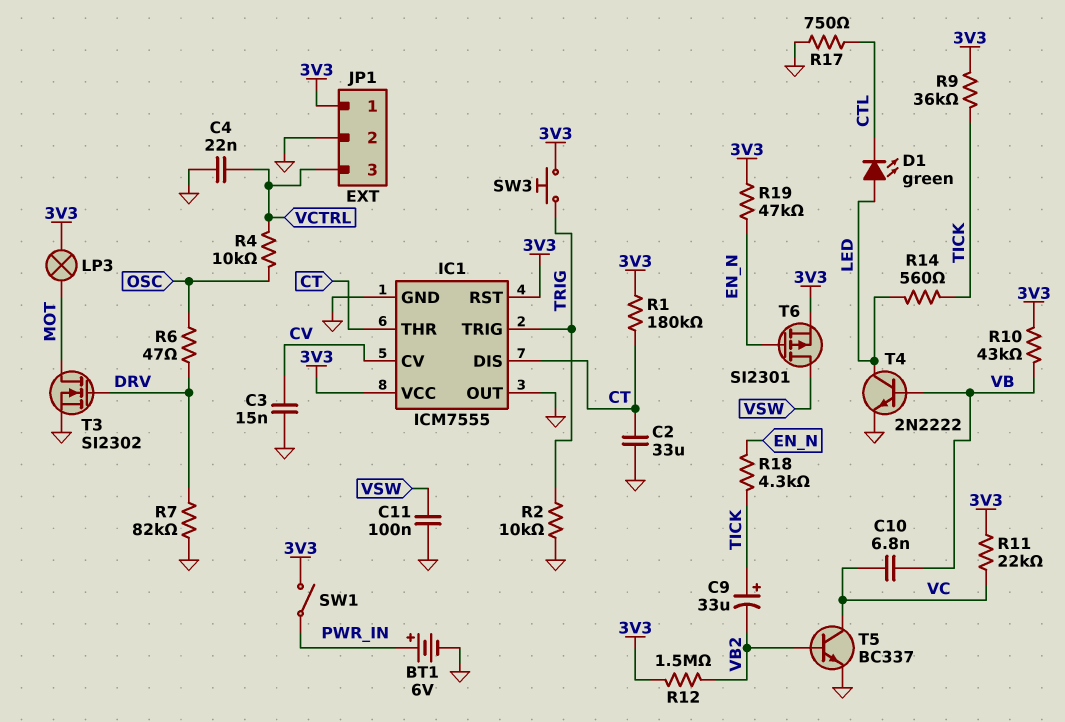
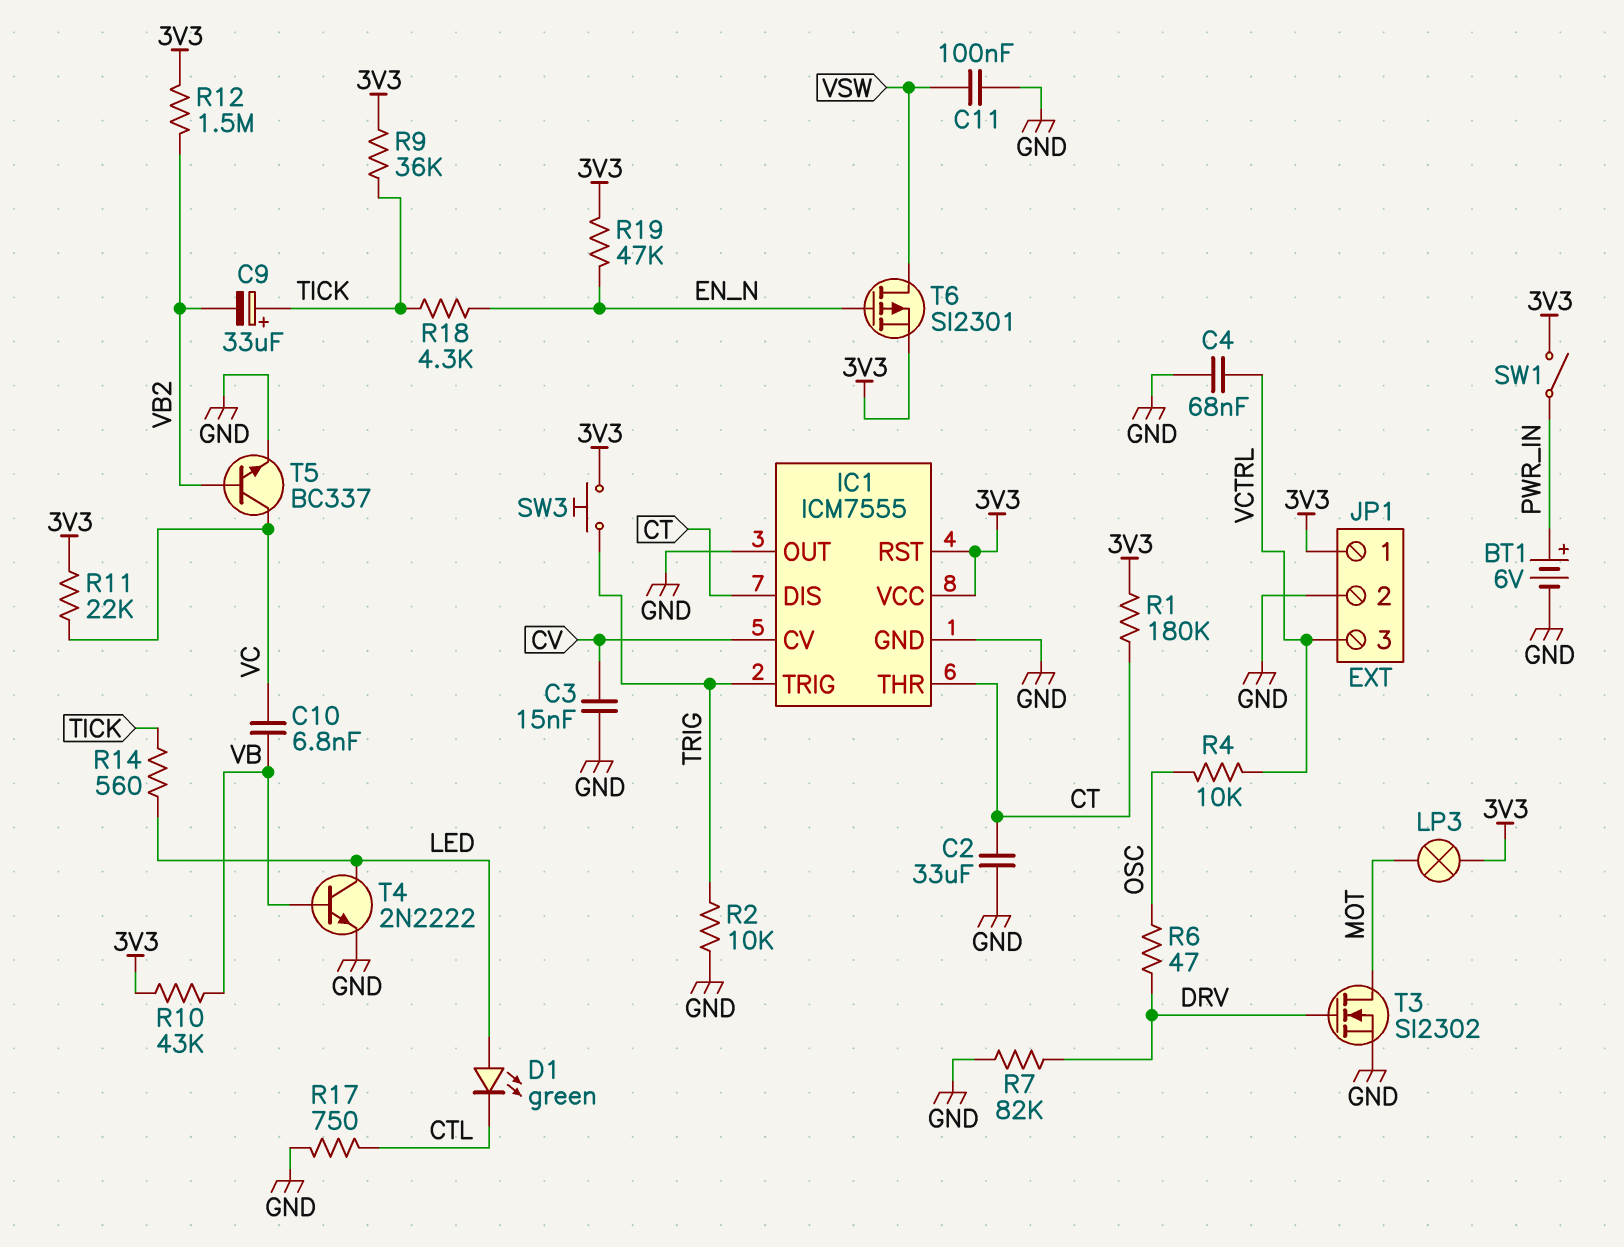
C4: 22nF (GND, VCTRL) -> 68nF (GND, VCTRL)

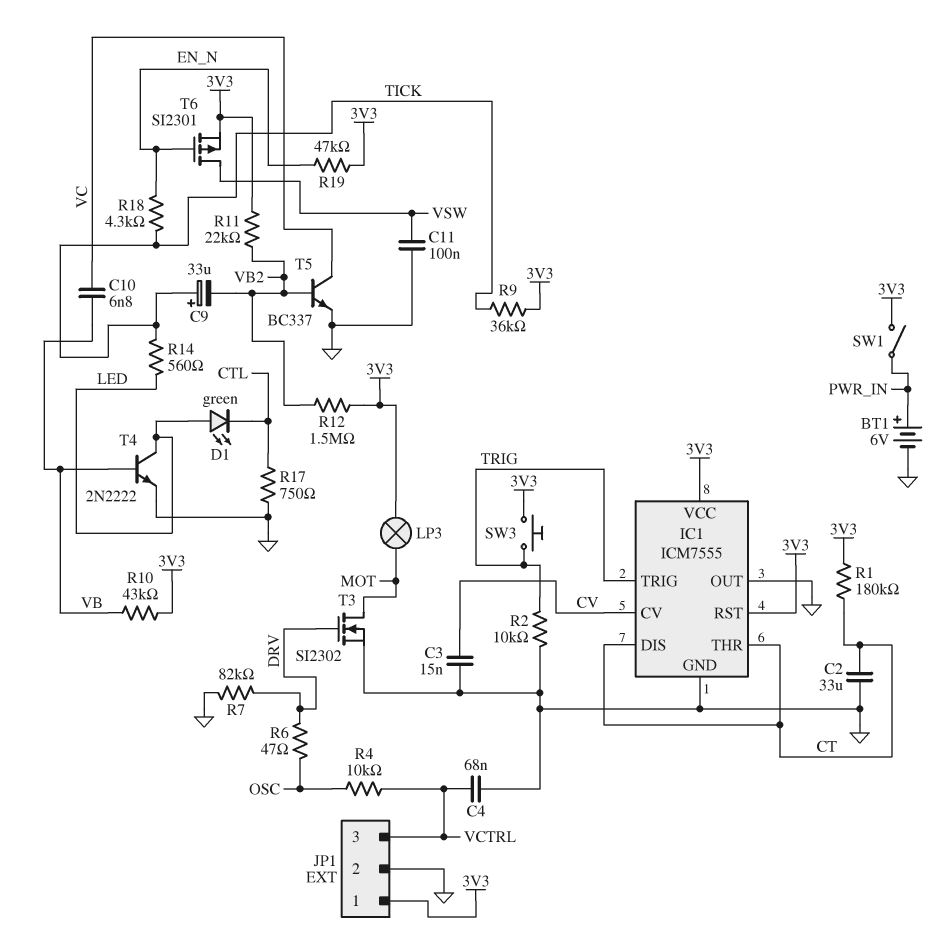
R11: 22k (3V3, VC) -> 22k (3V3, VB2)

